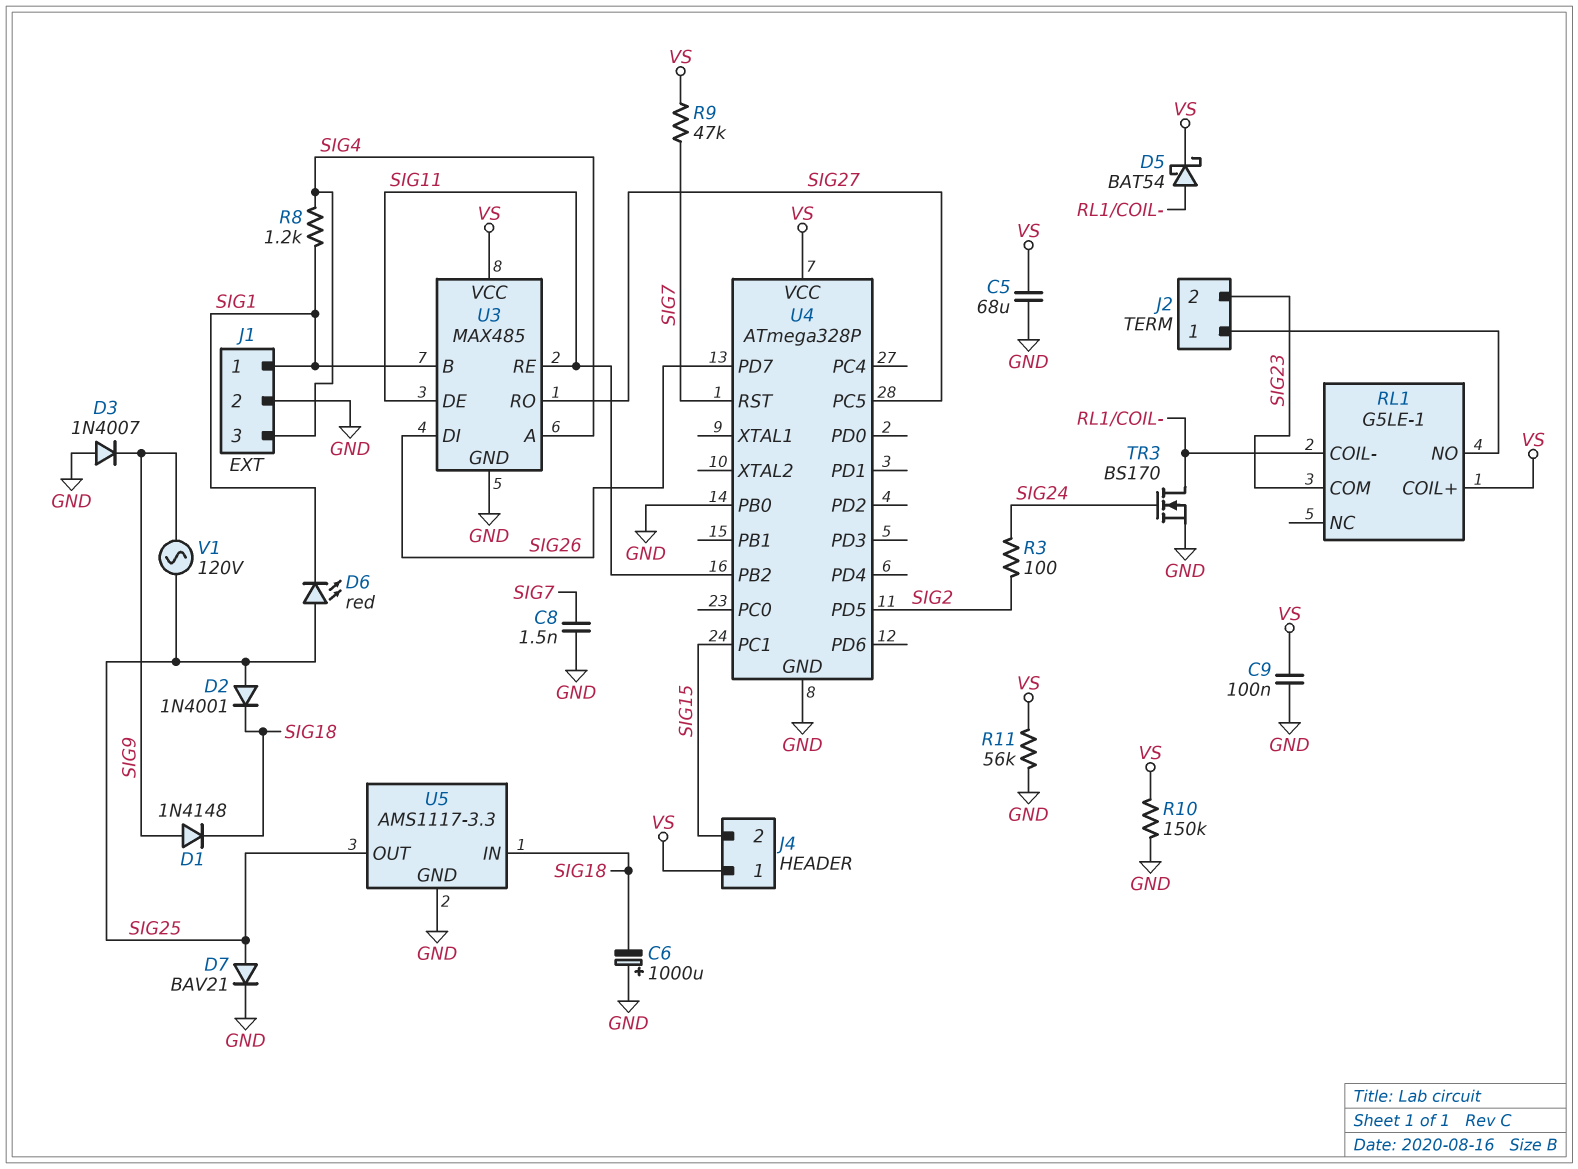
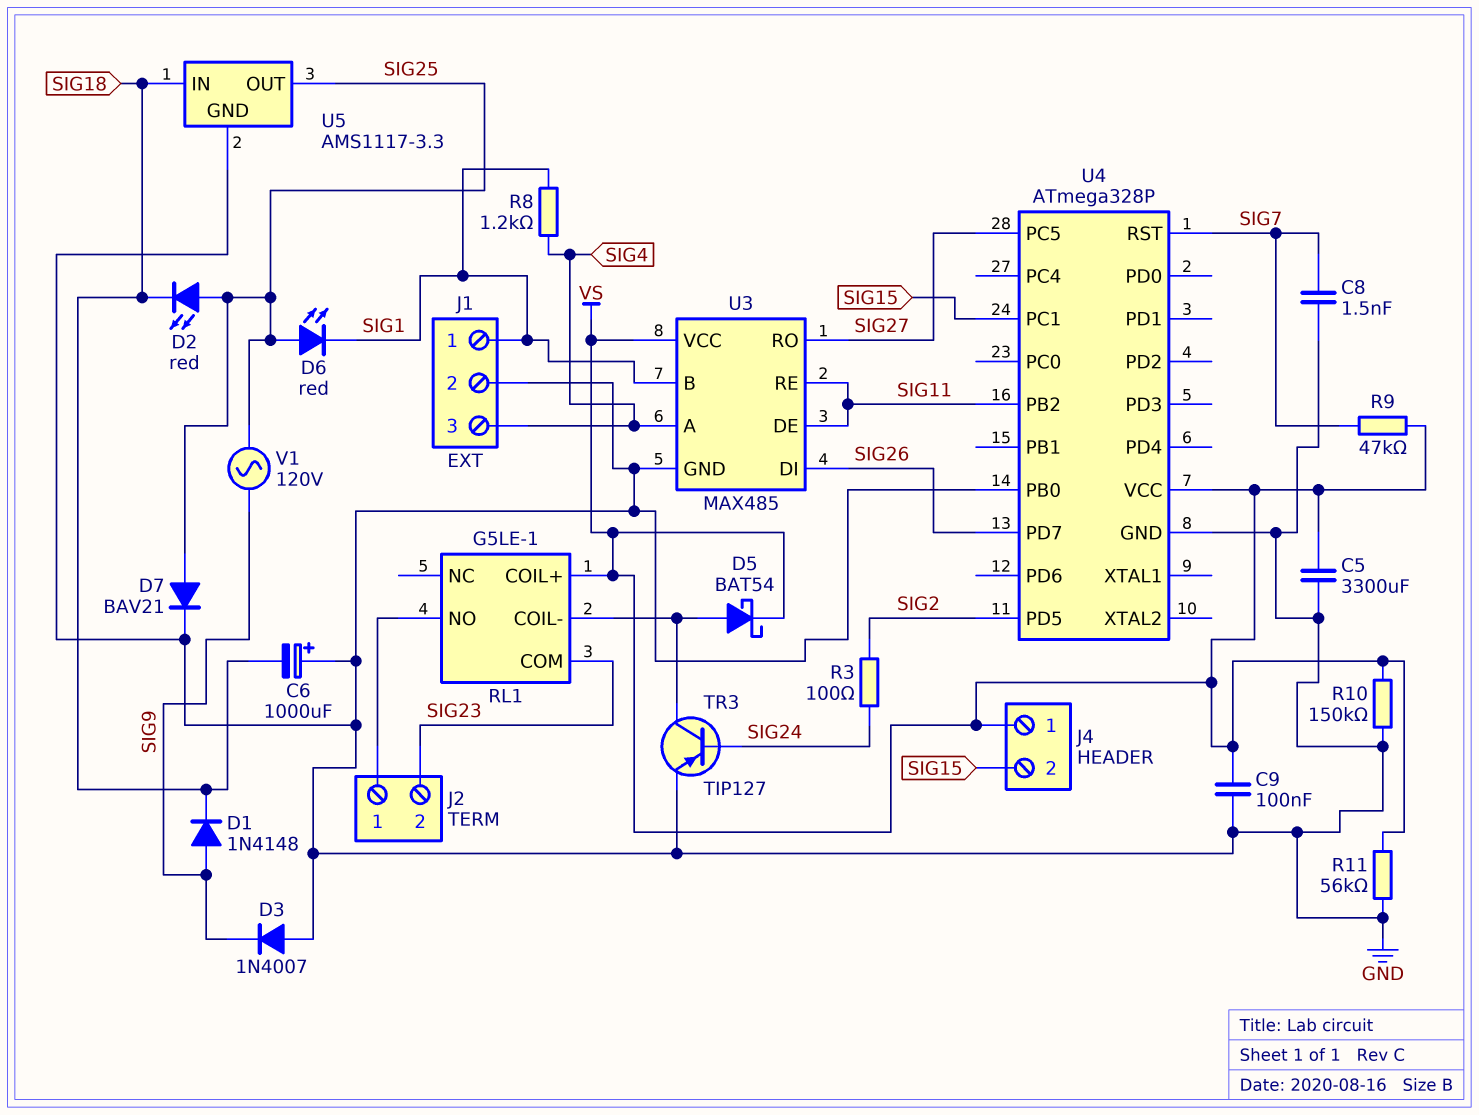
C5: 68uF (GND, VS) -> 3300uF (GND, VS)
D2: diode 1N4001 (A SIG25, K SIG18) -> LED red (A SIG25, K SIG18)
TR3: NMOS BS170 (G SIG24, D RL1/COIL-, S GND) -> PNP TIP127 (B SIG24, C RL1/COIL-, E GND)

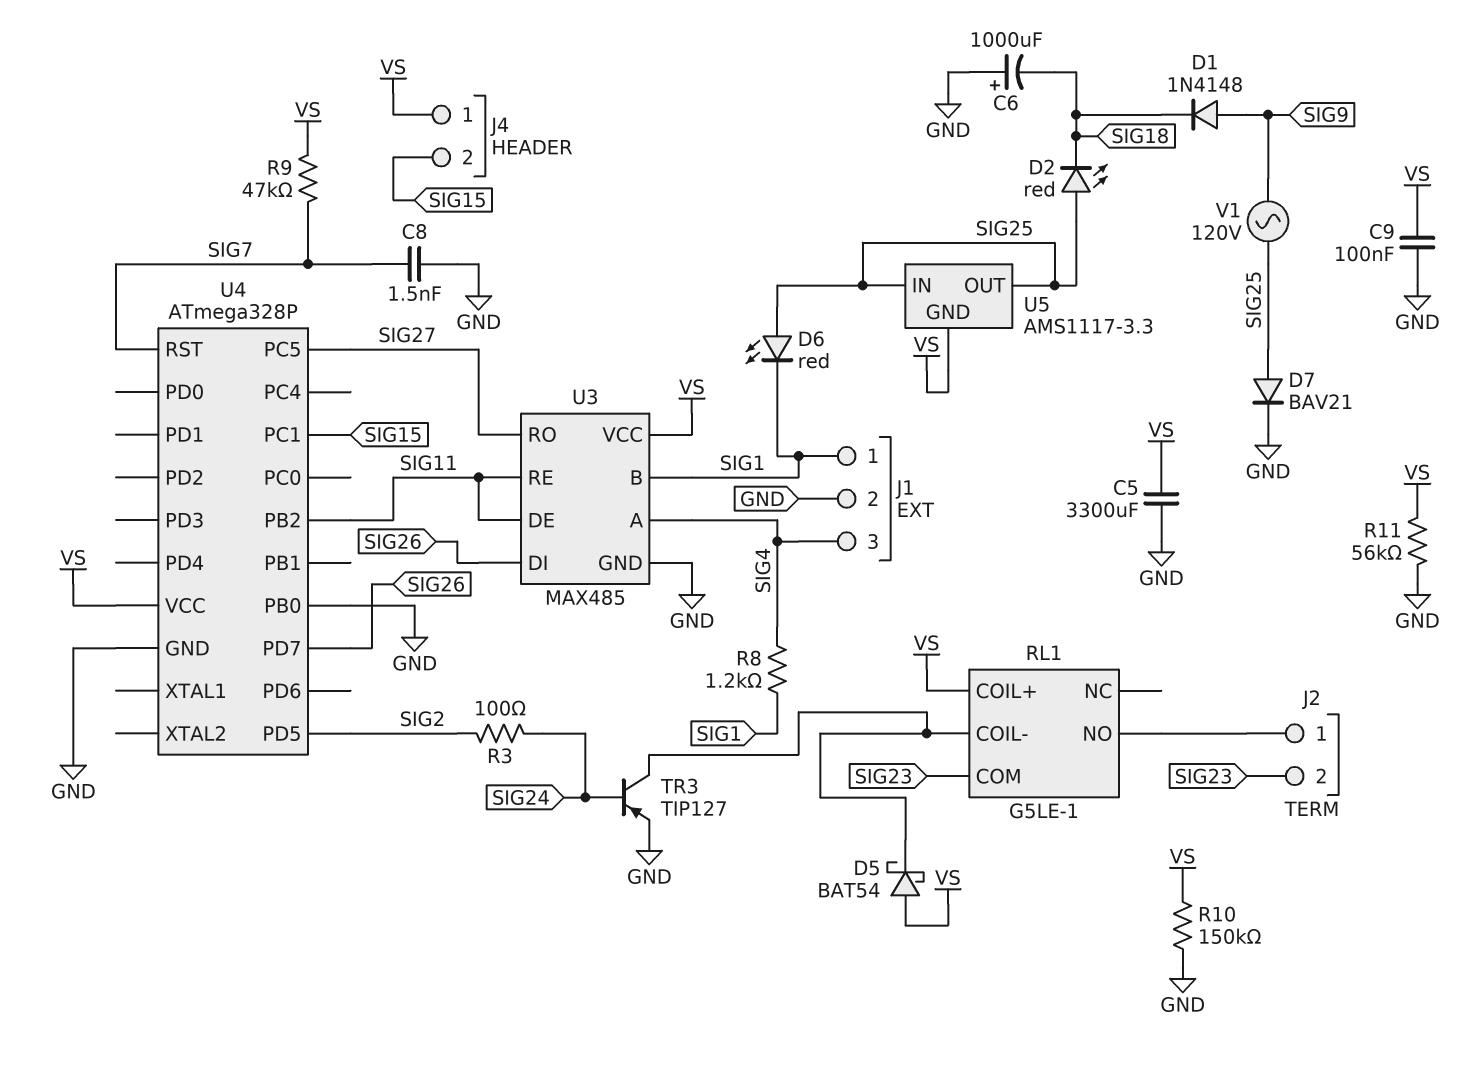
D3: diode 1N4007 (A GND, K SIG9) -> none
D5: schottky BAT54 (A RL1/COIL-, K VS) -> schottky BAT54 (A VS, K RL1/COIL-)
U5 pin GND: GND -> VS
U5 pin IN: SIG18 -> SIG25

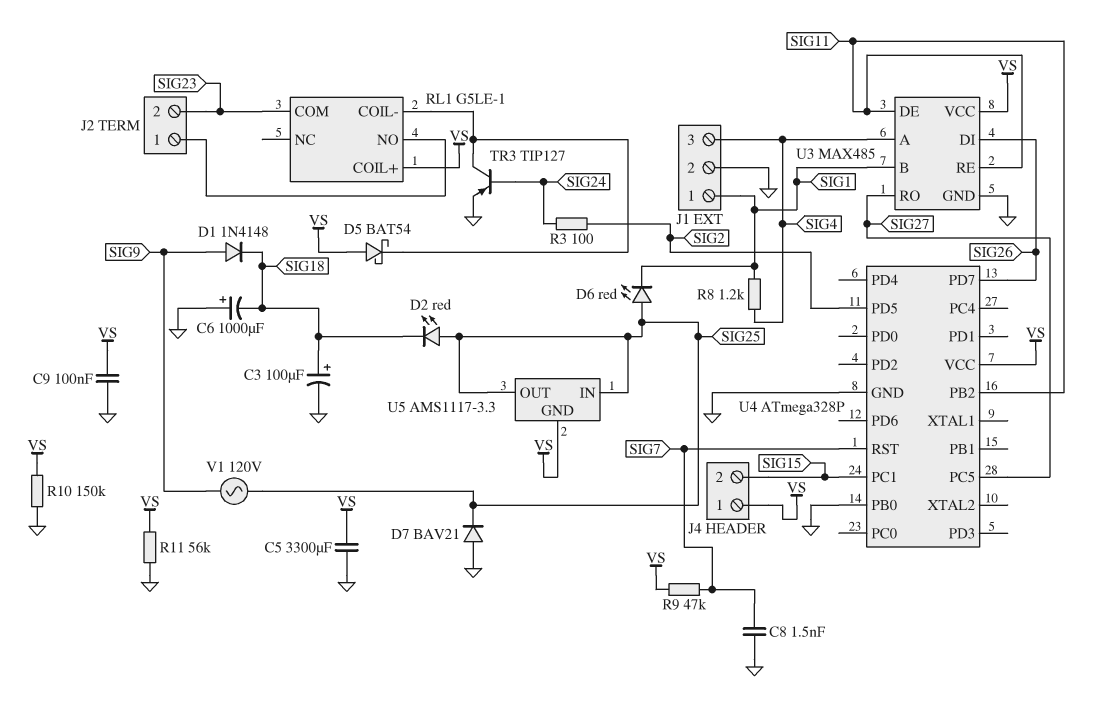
C3: none -> 100uF (plus SIG18, minus GND)
D7: diode BAV21 (A SIG25, K GND) -> diode BAV21 (A GND, K SIG25)

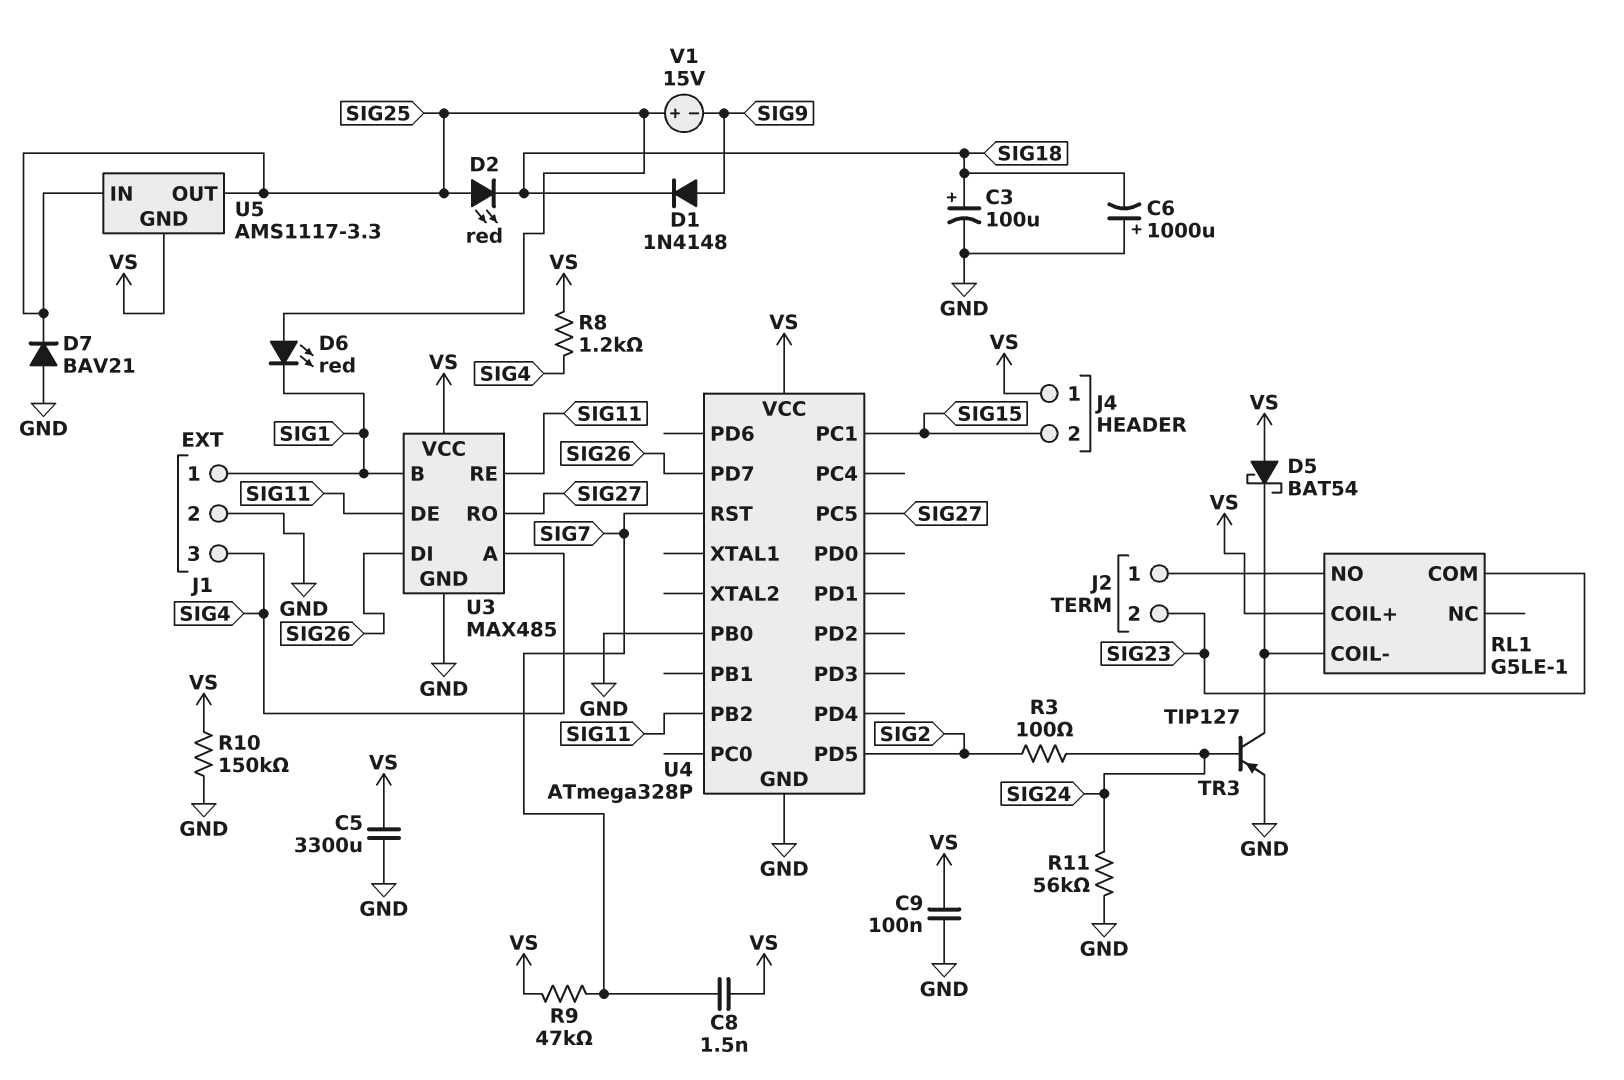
C8: 1.5nF (GND, SIG7) -> 1.5nF (SIG7, VS)
R8: 1.2k (SIG1, SIG4) -> 1.2k (SIG4, VS)
R11: 56k (GND, VS) -> 56k (GND, SIG24)
V1: AC 120V (SIG9, SIG25) -> 15V (plus SIG25, minus SIG9)

